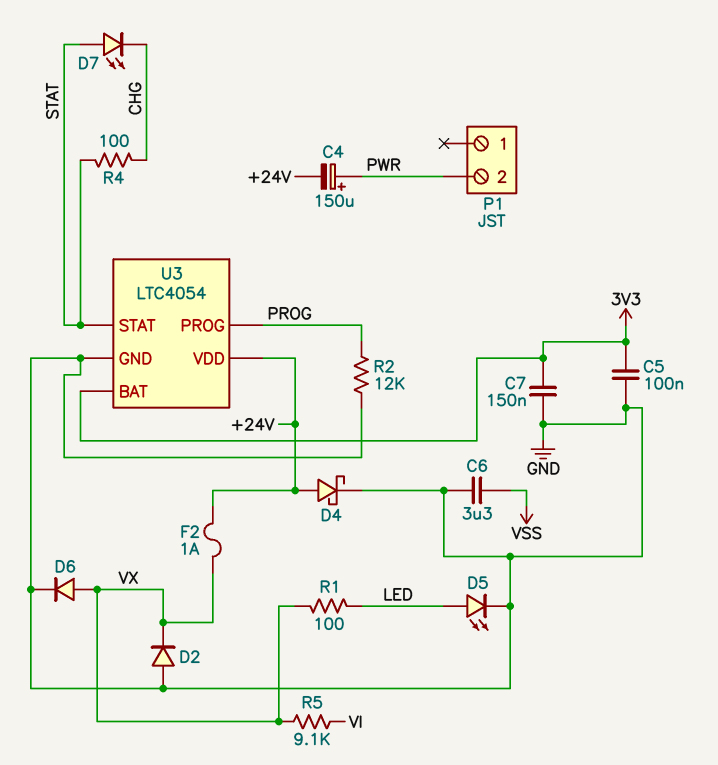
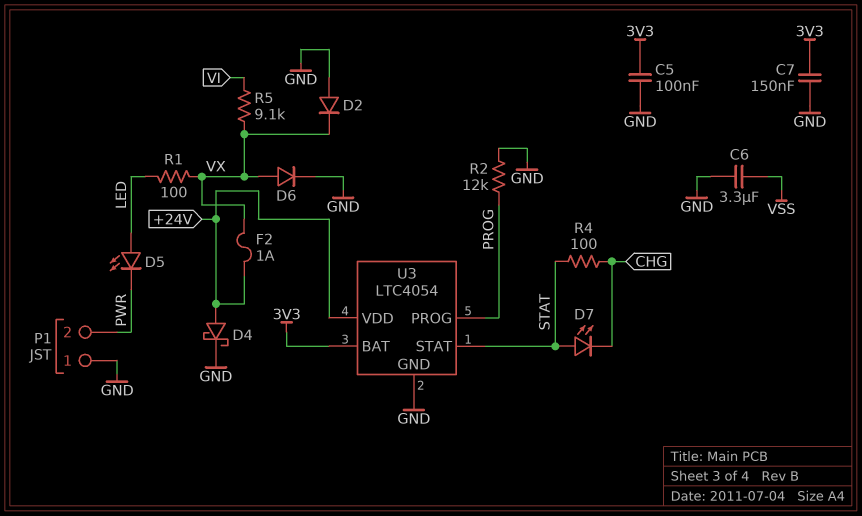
C4: 150uF (plus PWR, minus +24V) -> none
D5: LED (A LED, K GND) -> LED (A LED, K PWR)
P1 pin 1: none -> GND

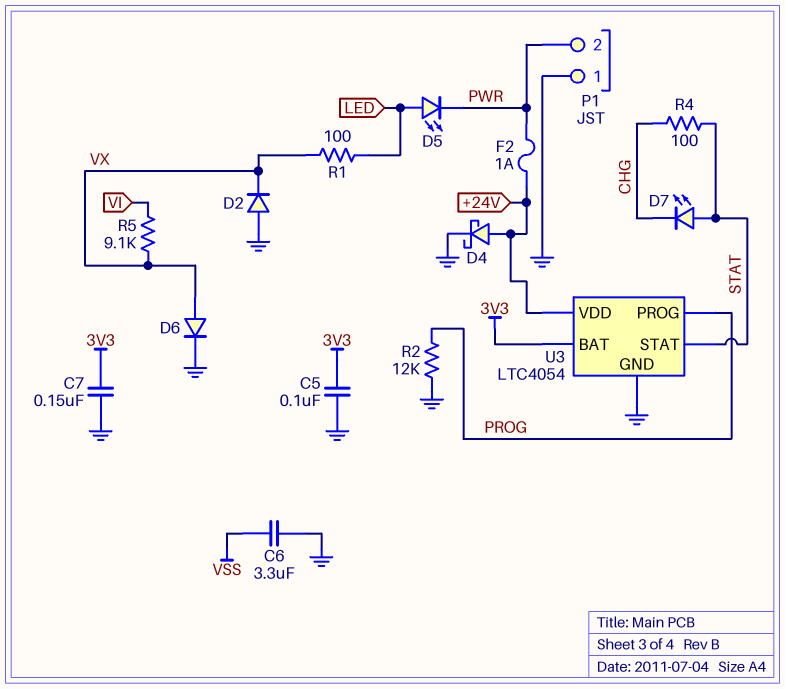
F2: 1A (+24V, VX) -> 1A (+24V, PWR)

